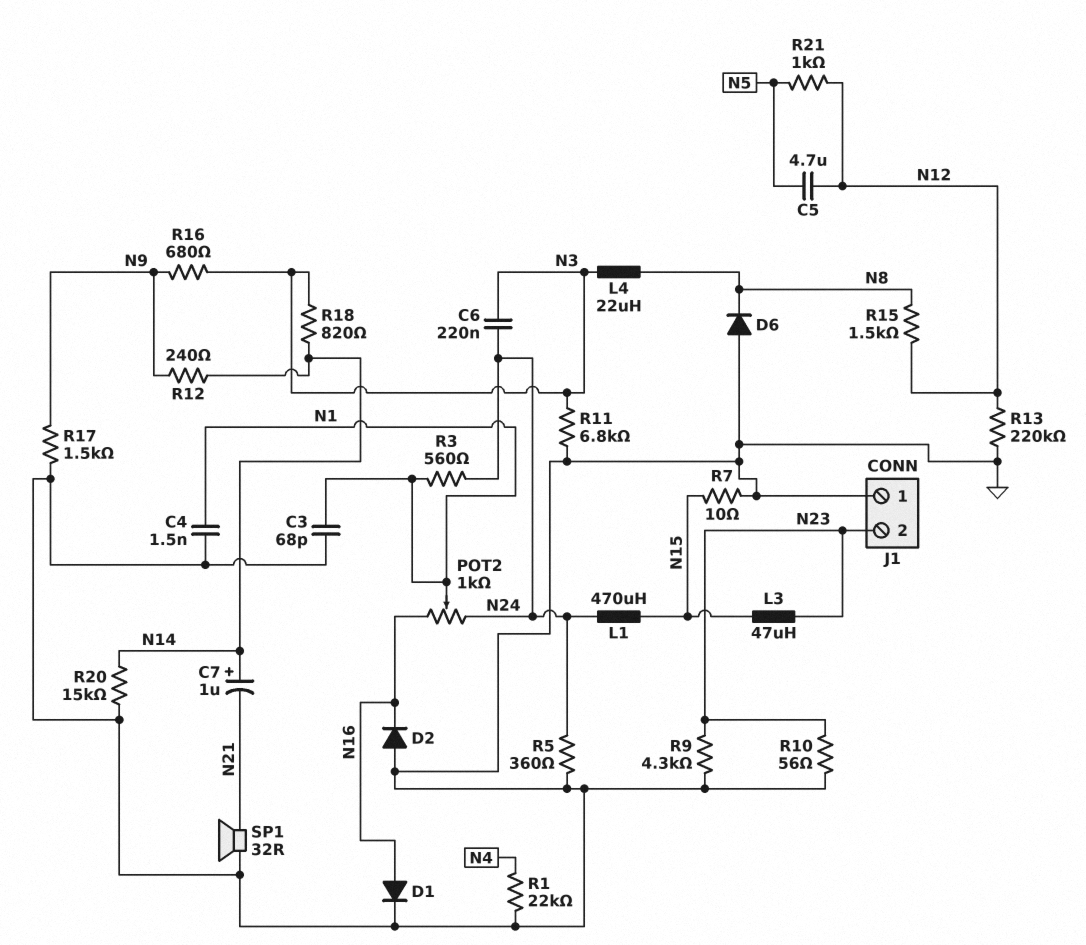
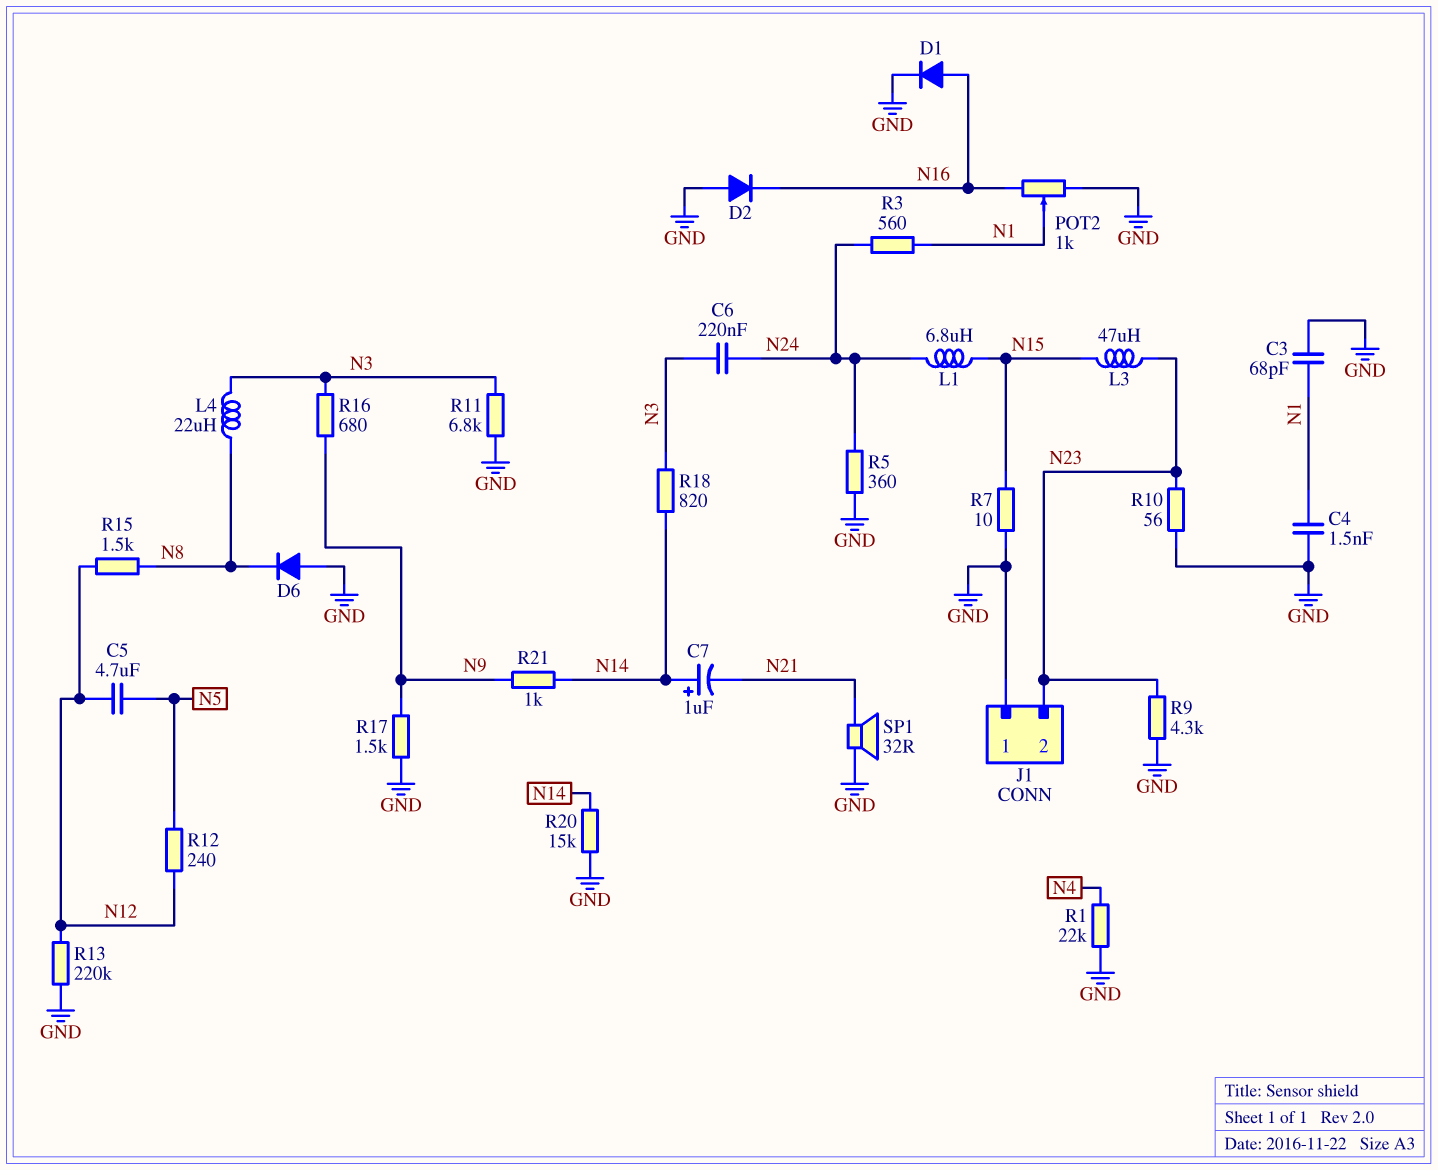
L1: 470uH (N15, N24) -> 6.8uH (N15, N24)
POT2: 1k (N16, N24, wiper N1) -> 1k (GND, N16, wiper N1)
R12: 240 (N9, N14) -> 240 (N5, N12)
R21: 1k (N5, N12) -> 1k (N9, N14)

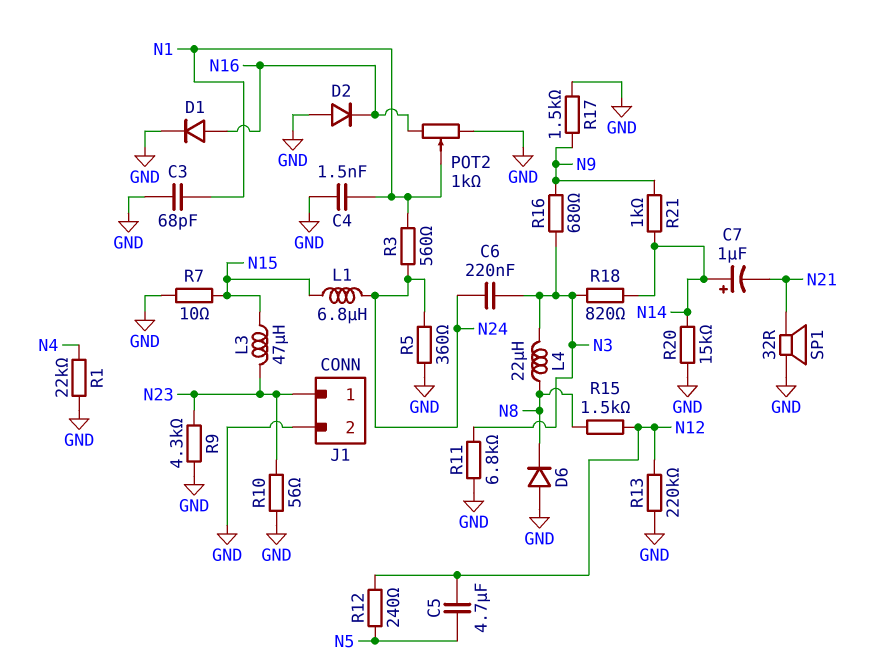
J1 pin 1: GND -> N23
J1 pin 2: N23 -> GND

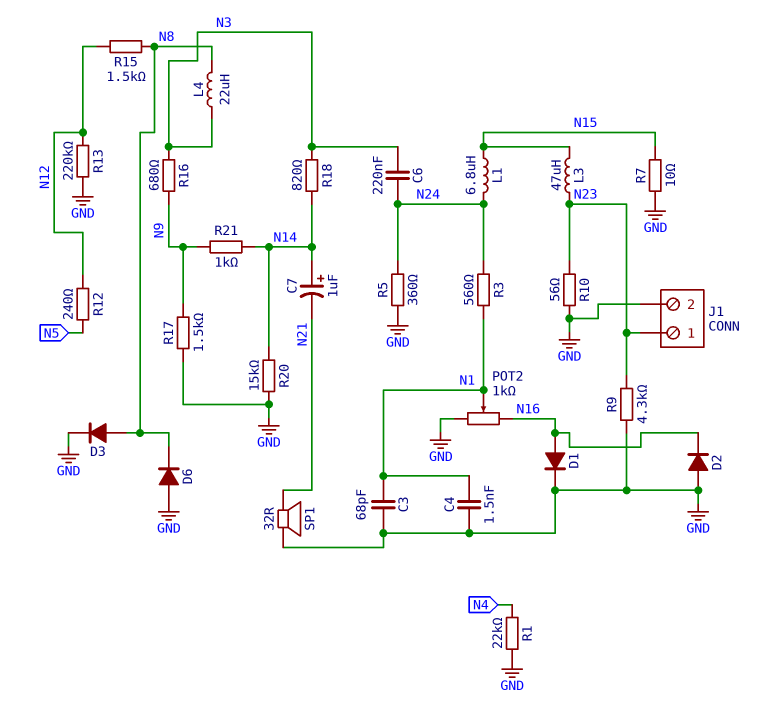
C5: 4.7uF (N5, N12) -> none
D3: none -> diode (A N8, K GND)
R11: 6.8k (GND, N3) -> none

